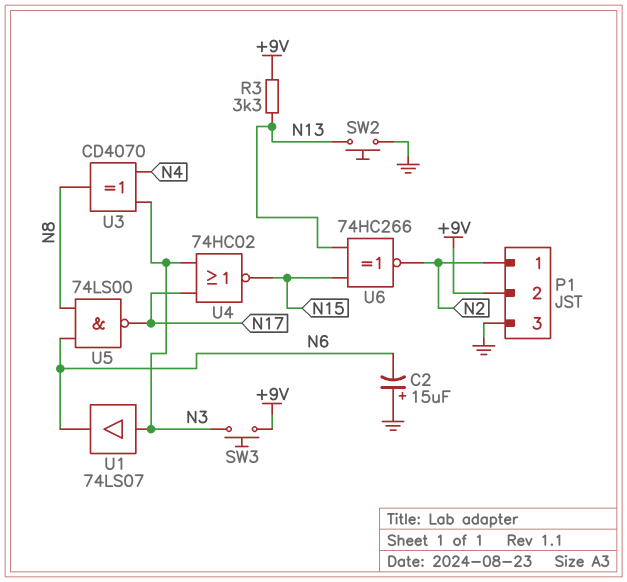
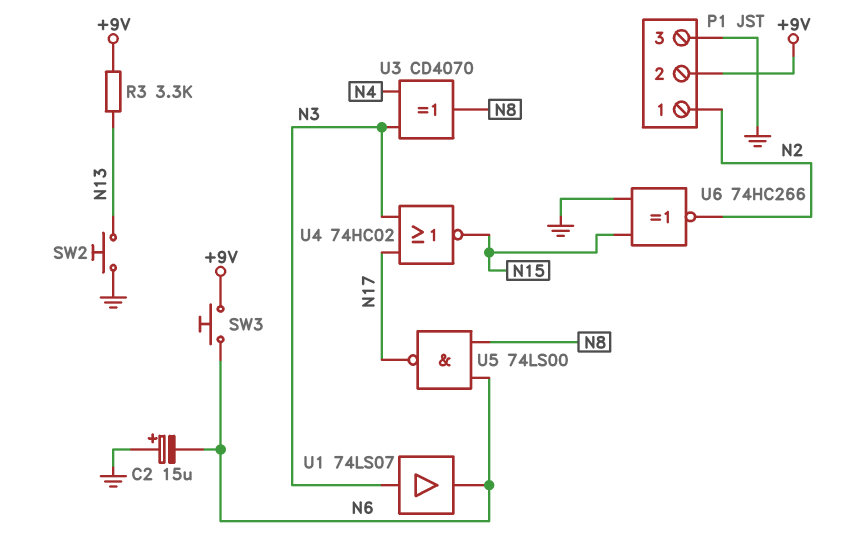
SW3: button (+9V, N3) -> button (+9V, N6)
U6: XNOR 74HC266 (in N13, in N15, out N2) -> XNOR 74HC266 (in GND, in N15, out N2)

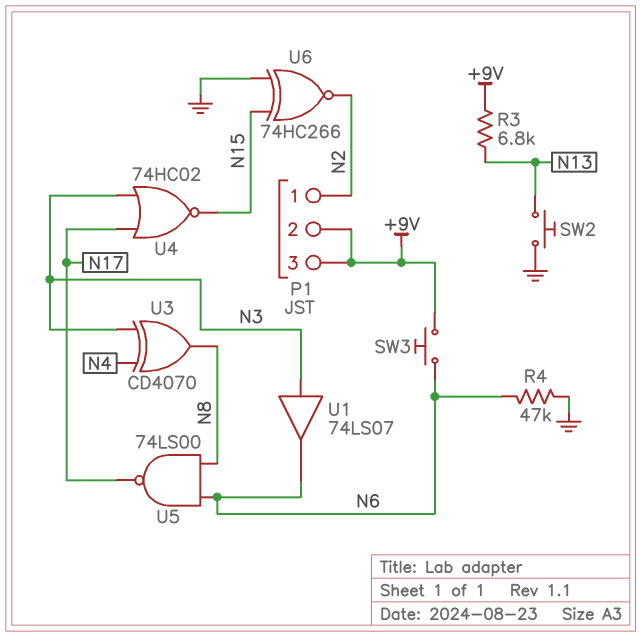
C2: 15uF (plus GND, minus N6) -> none
P1 pin 3: GND -> +9V
R3: 3.3k (+9V, N13) -> 6.8k (+9V, N13)
R4: none -> 47k (GND, N6)

